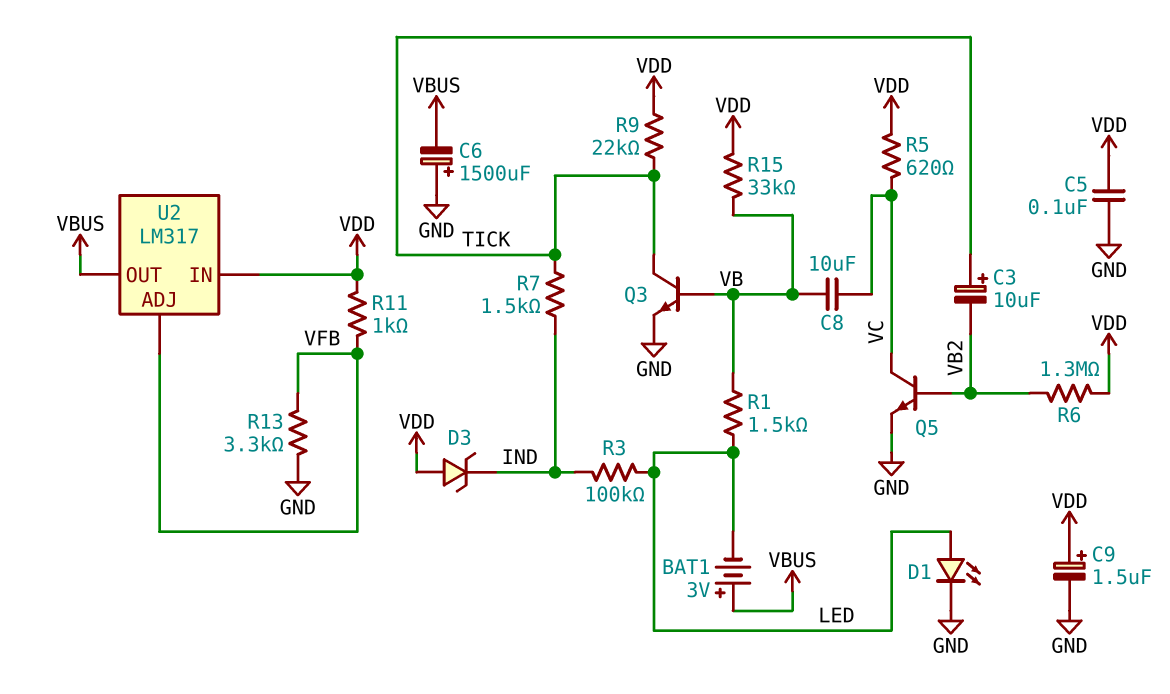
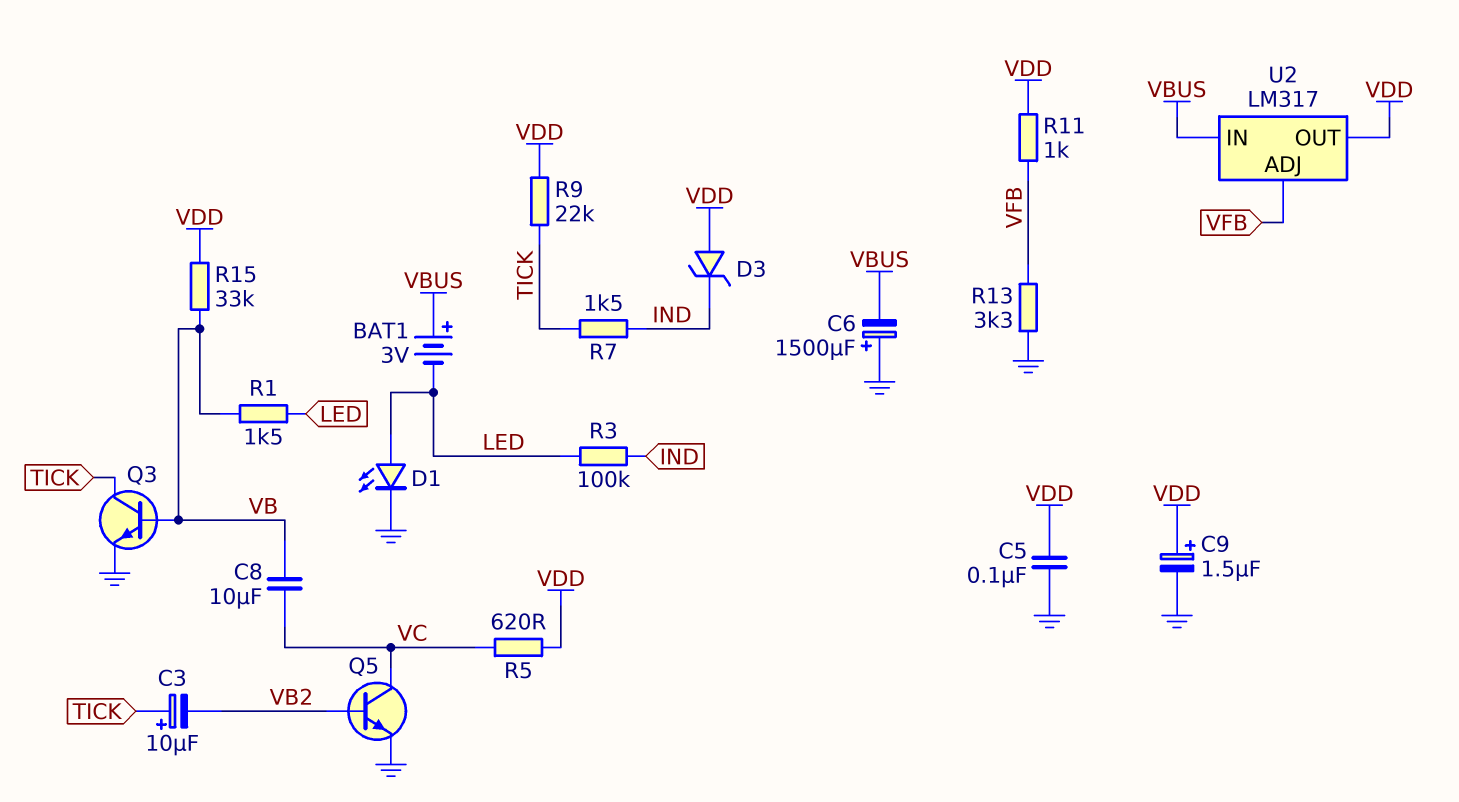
R6: 1.3M (VB2, VDD) -> none
U2 pin IN: VDD -> VBUS
U2 pin OUT: VBUS -> VDD

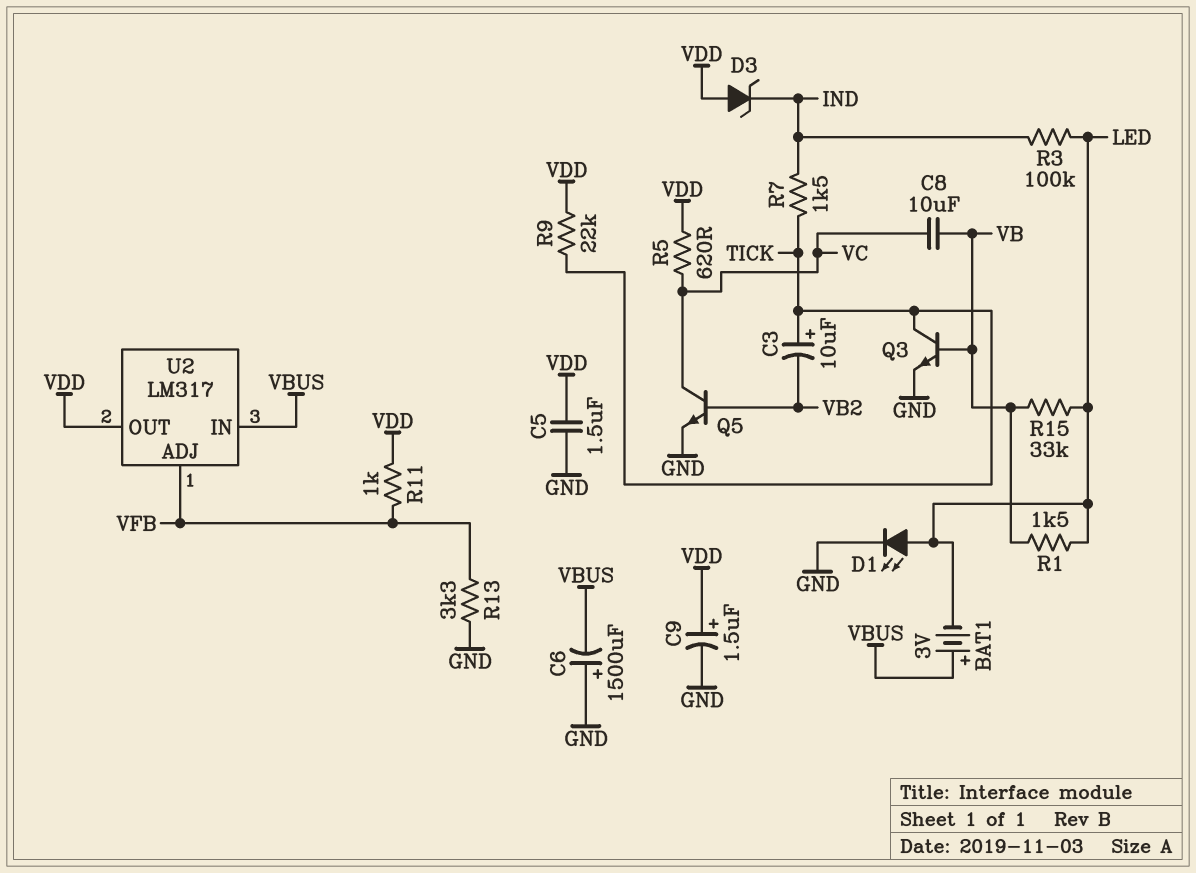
C5: 100nF (GND, VDD) -> 1.5uF (GND, VDD)
R15: 33k (VB, VDD) -> 33k (LED, VB)

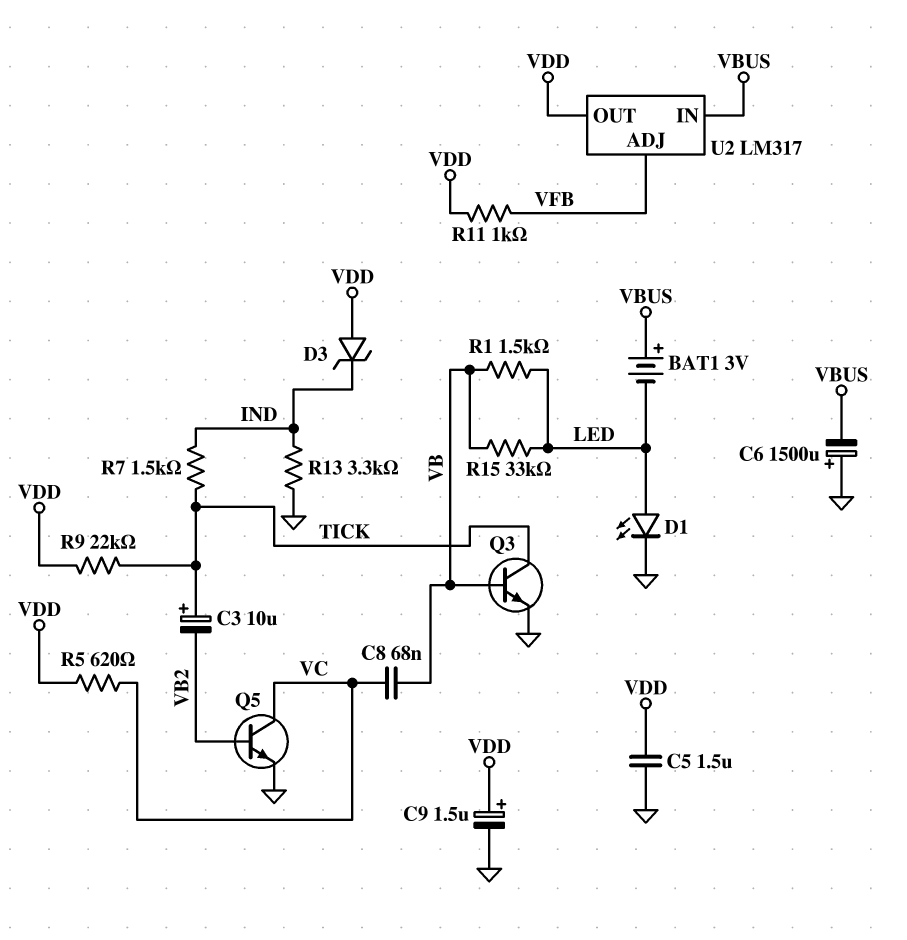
C8: 10uF (VB, VC) -> 68nF (VB, VC)
R3: 100k (IND, LED) -> none
R13: 3.3k (GND, VFB) -> 3.3k (GND, IND)

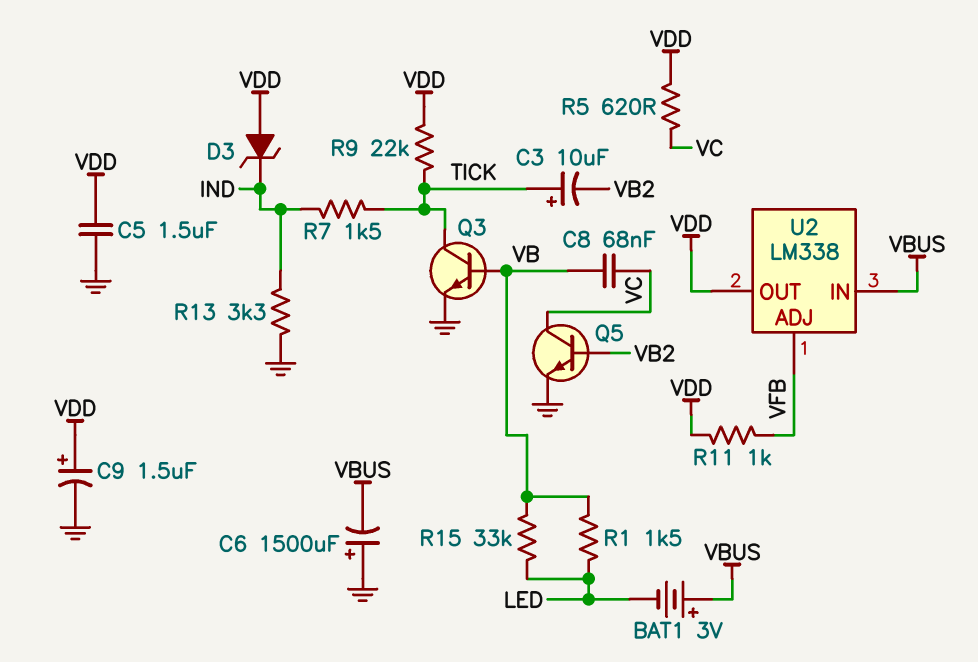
D1: LED (A LED, K GND) -> none
U2: LM317 -> LM338

